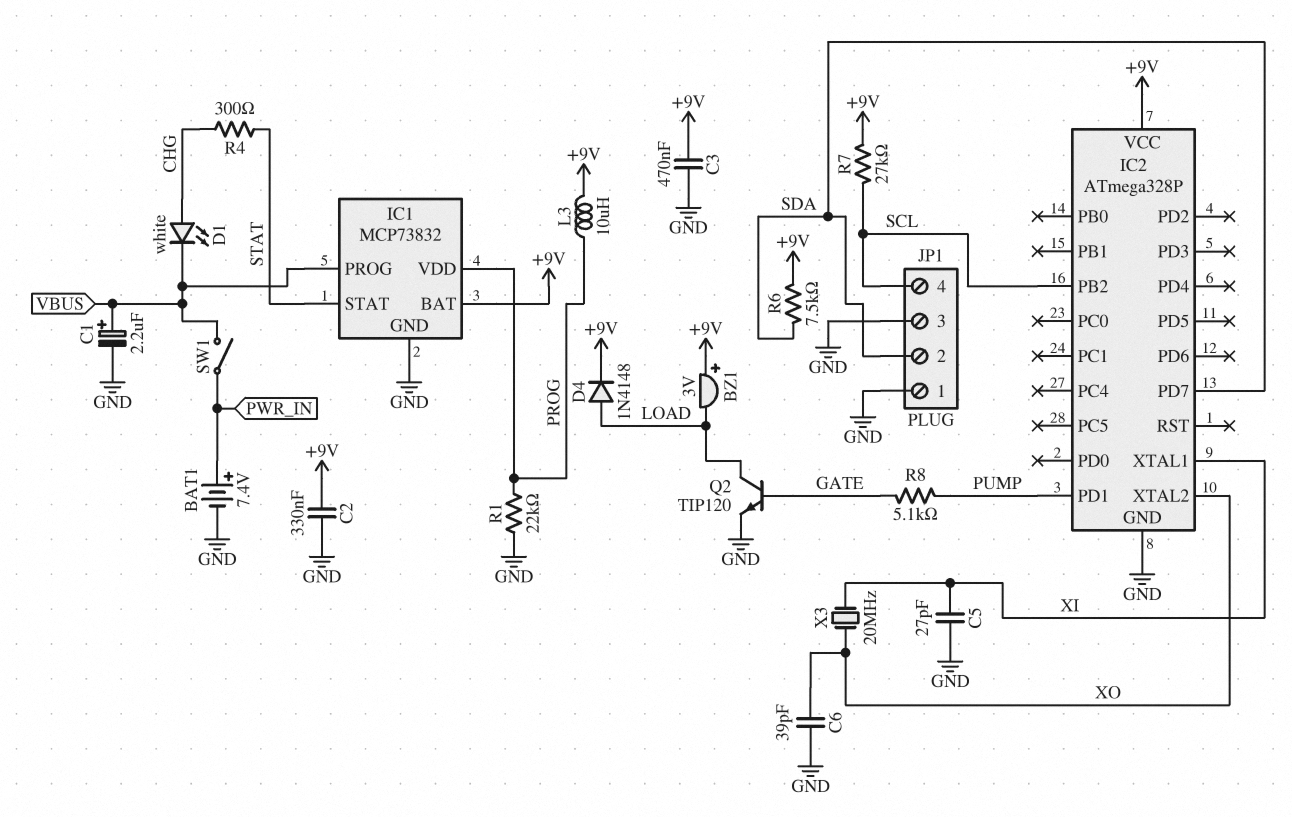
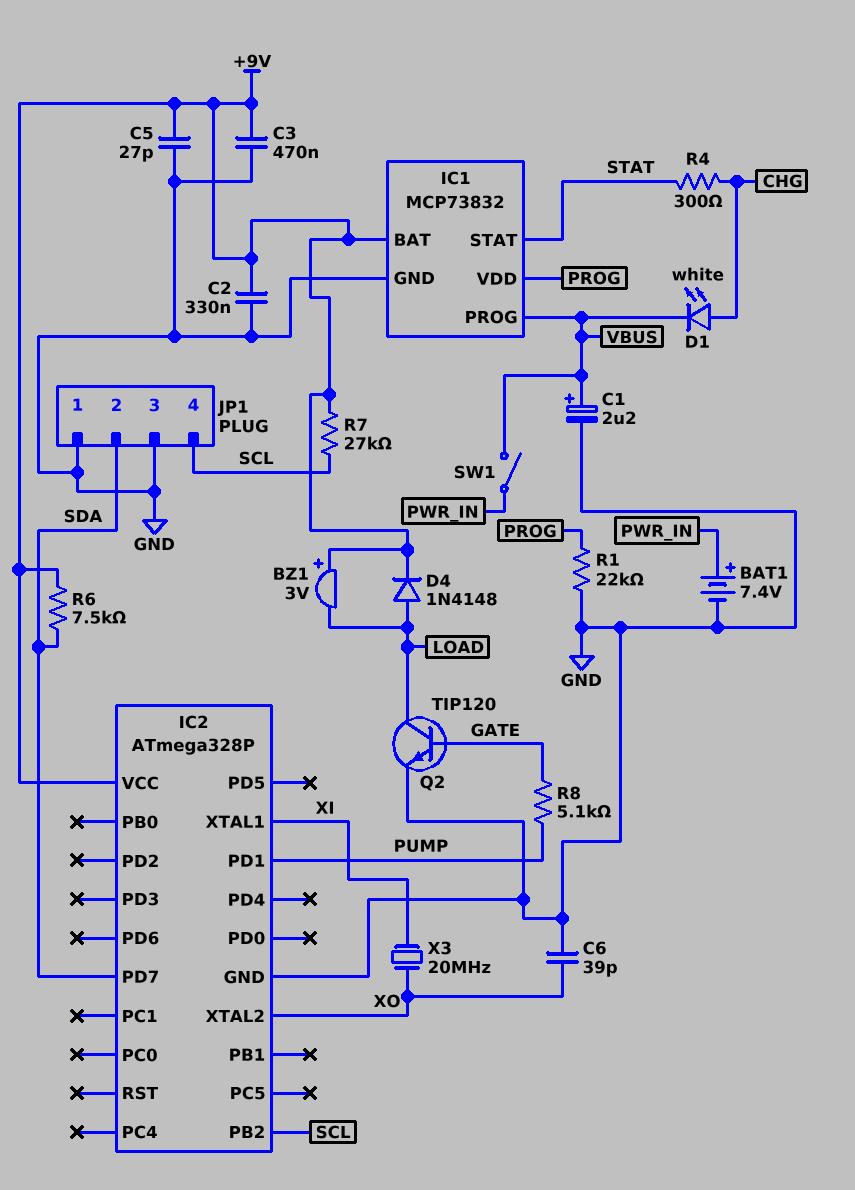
C5: 27pF (GND, XI) -> 27pF (+9V, GND)
L3: 10uH (+9V, PROG) -> none

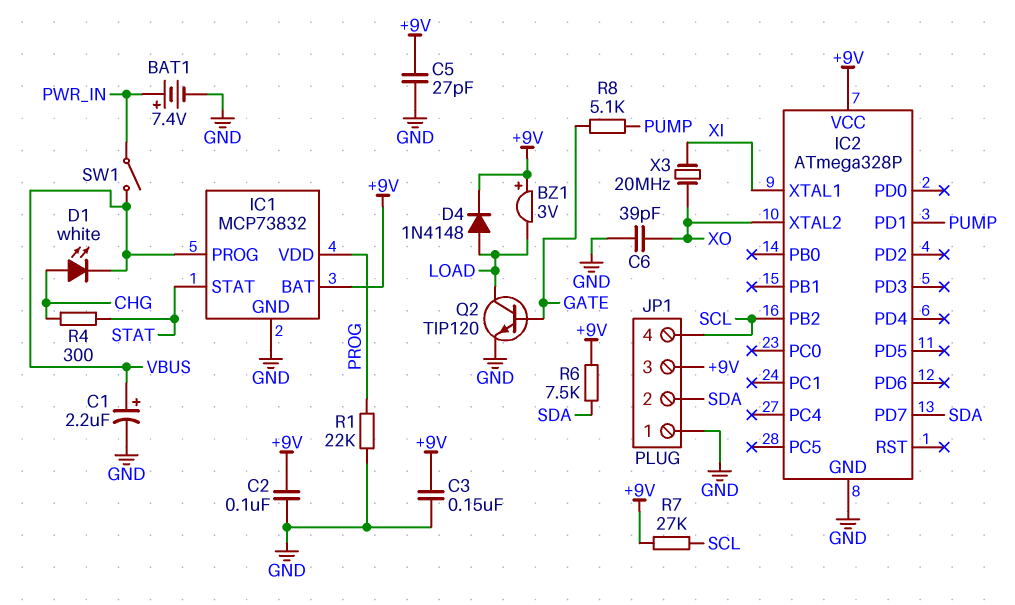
C2: 330nF (+9V, GND) -> 100nF (+9V, GND)
C3: 470nF (+9V, GND) -> 150nF (+9V, GND)
JP1 pin 3: GND -> +9V

